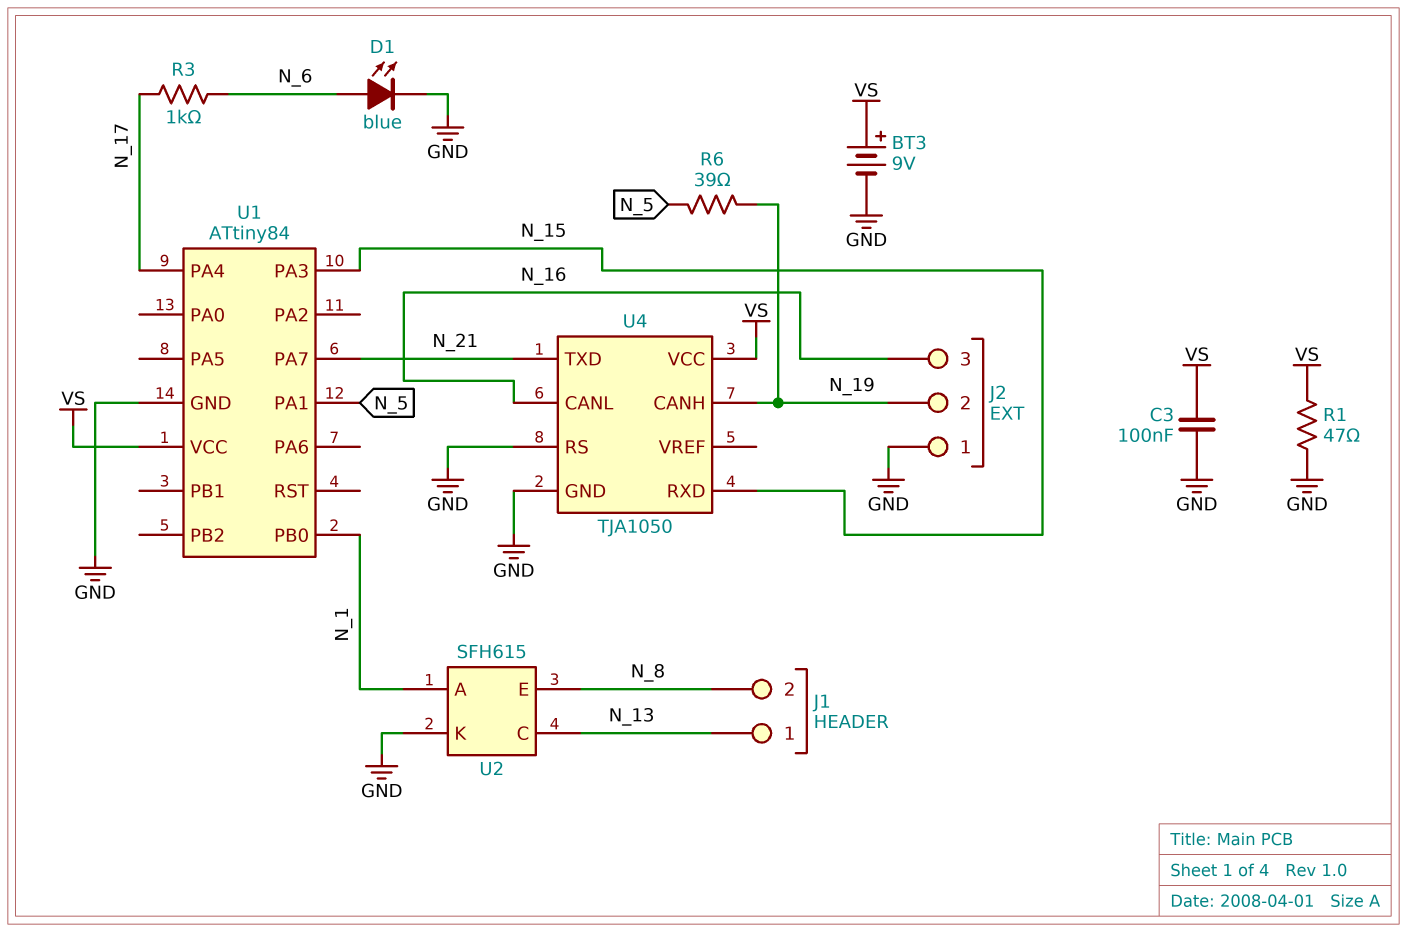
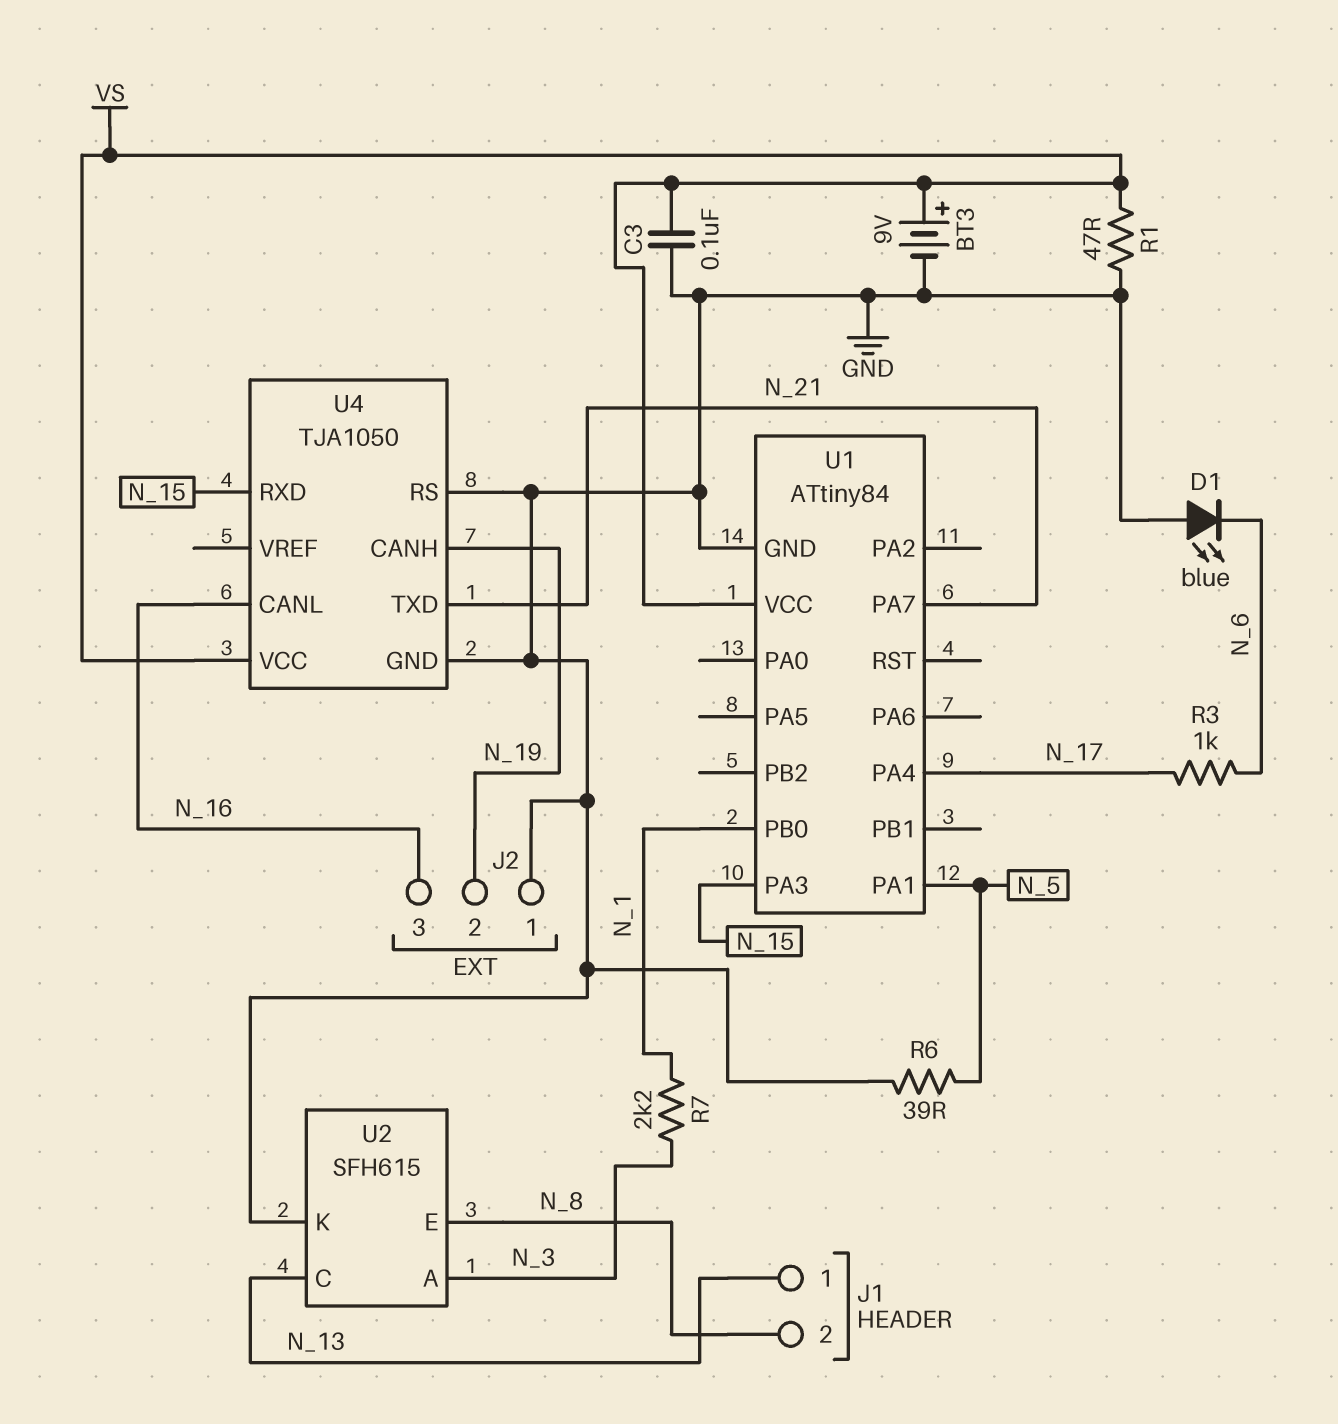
D1: LED blue (A N_6, K GND) -> LED blue (A GND, K N_6)
R6: 39 (N_5, N_19) -> 39 (GND, N_5)
R7: none -> 2.2k (N_1, N_3)
U2 pin A: N_1 -> N_3

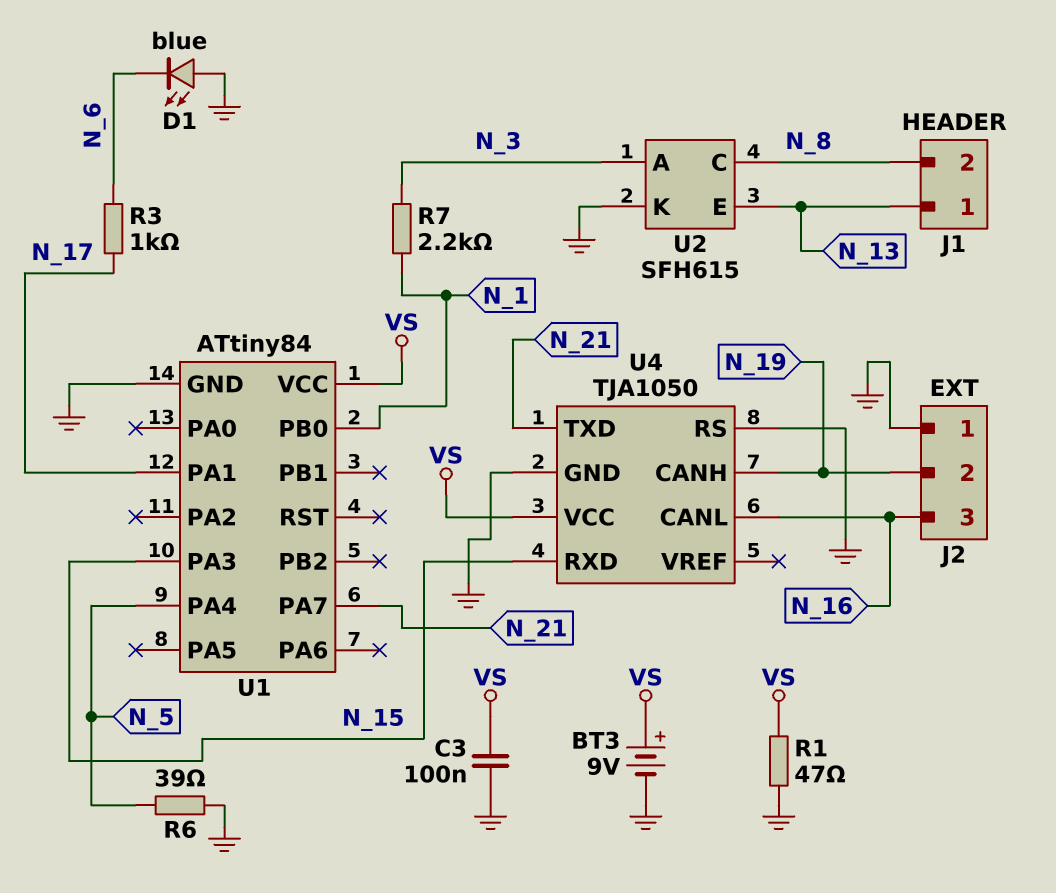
U1 pin PA1: N_5 -> N_17
U1 pin PA4: N_17 -> N_5
U2 pin C: N_13 -> N_8
U2 pin E: N_8 -> N_13

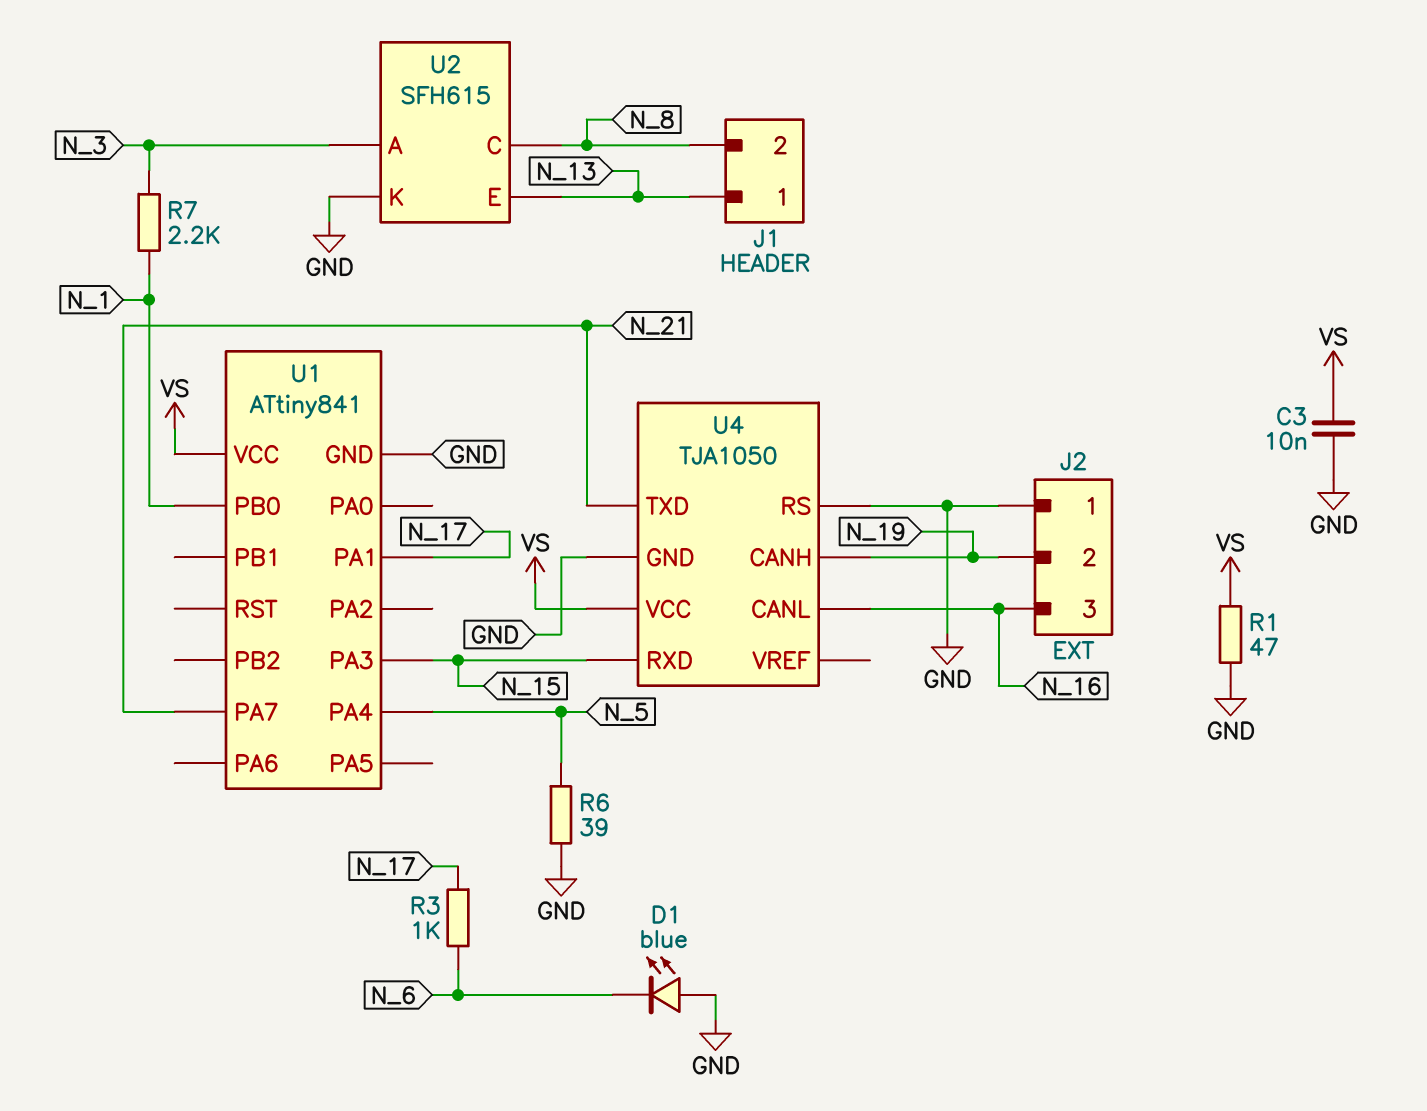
BT3: 9V (plus VS, minus GND) -> none
C3: 100nF (GND, VS) -> 10nF (GND, VS)
U1: ATtiny84 -> ATtiny841

